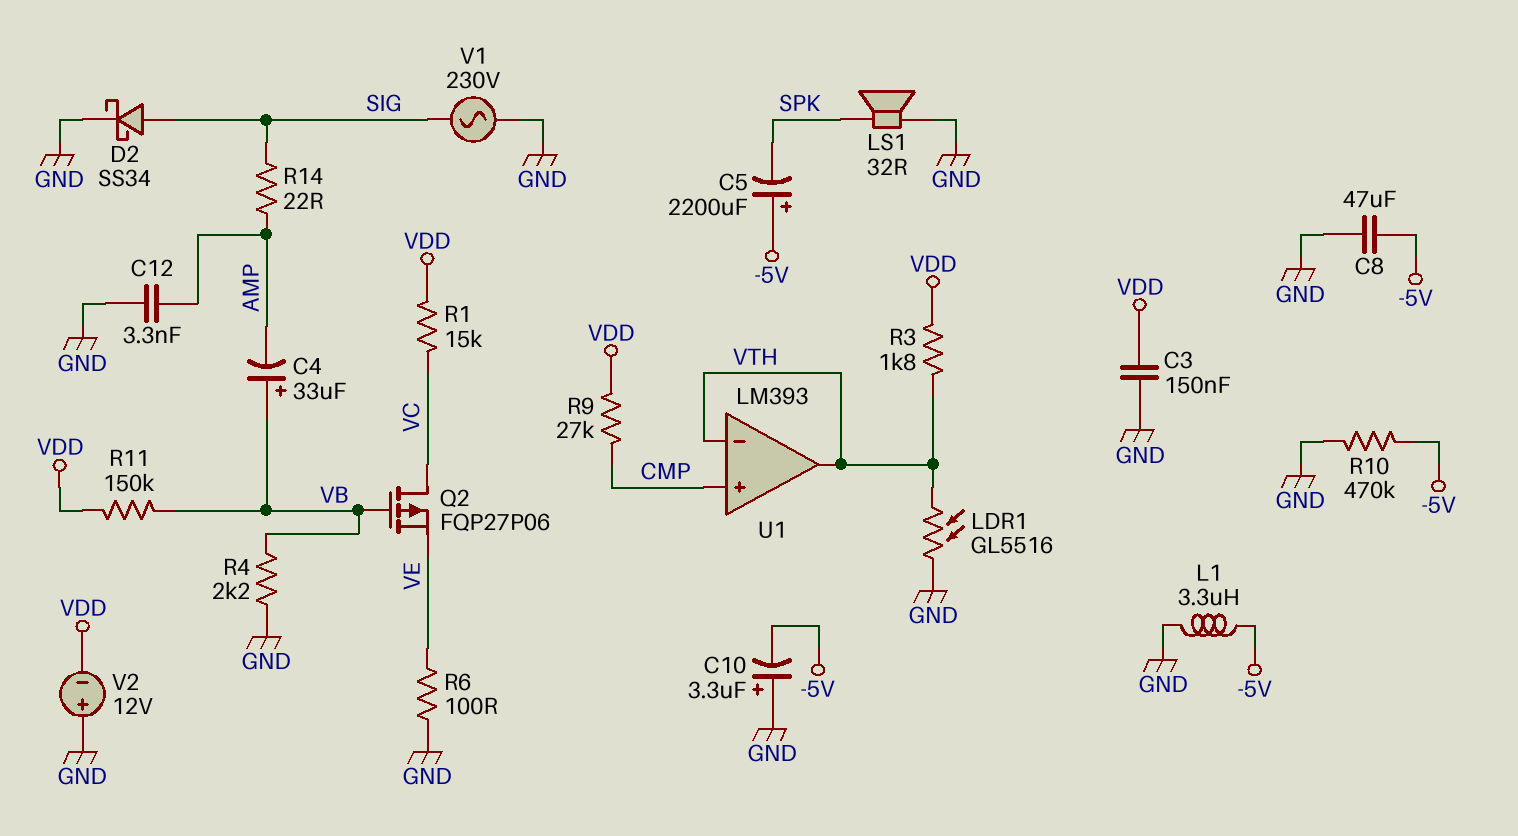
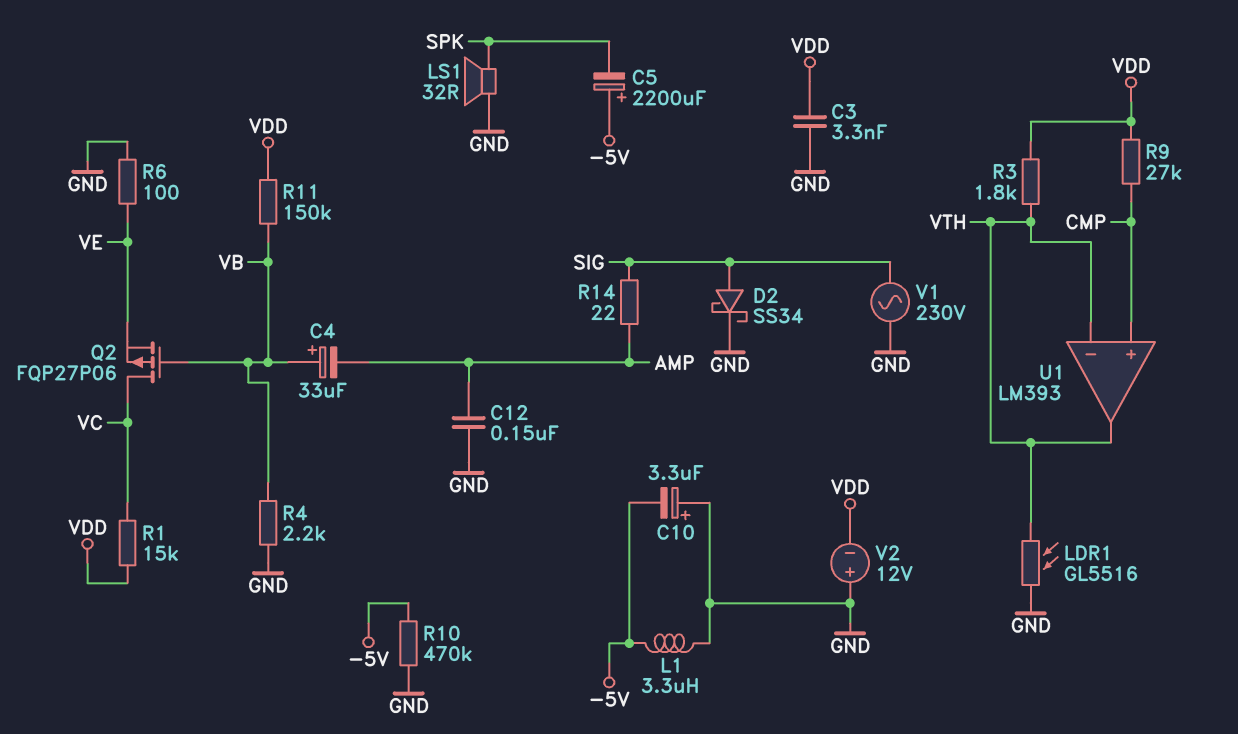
C3: 150nF (GND, VDD) -> 3.3nF (GND, VDD)
C8: 47uF (-5V, GND) -> none
C12: 3.3nF (AMP, GND) -> 150nF (AMP, GND)

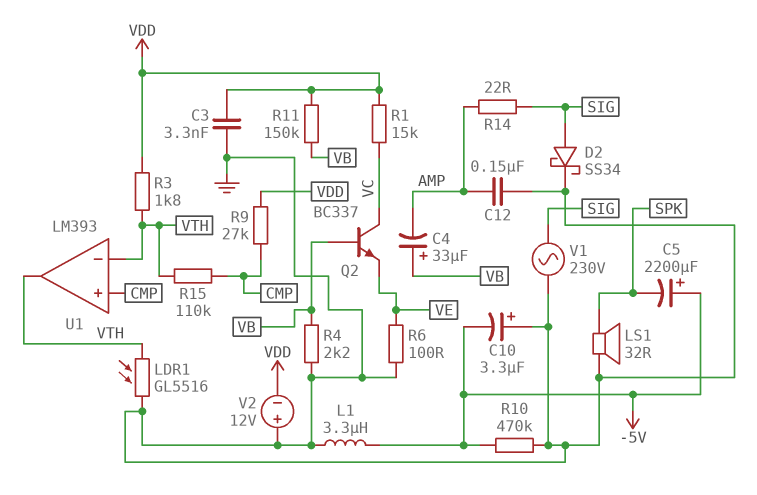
Q2: PMOS FQP27P06 (G VB, D VC, S VE) -> NPN BC337 (B VB, C VC, E VE)
R15: none -> 110k (CMP, VTH)

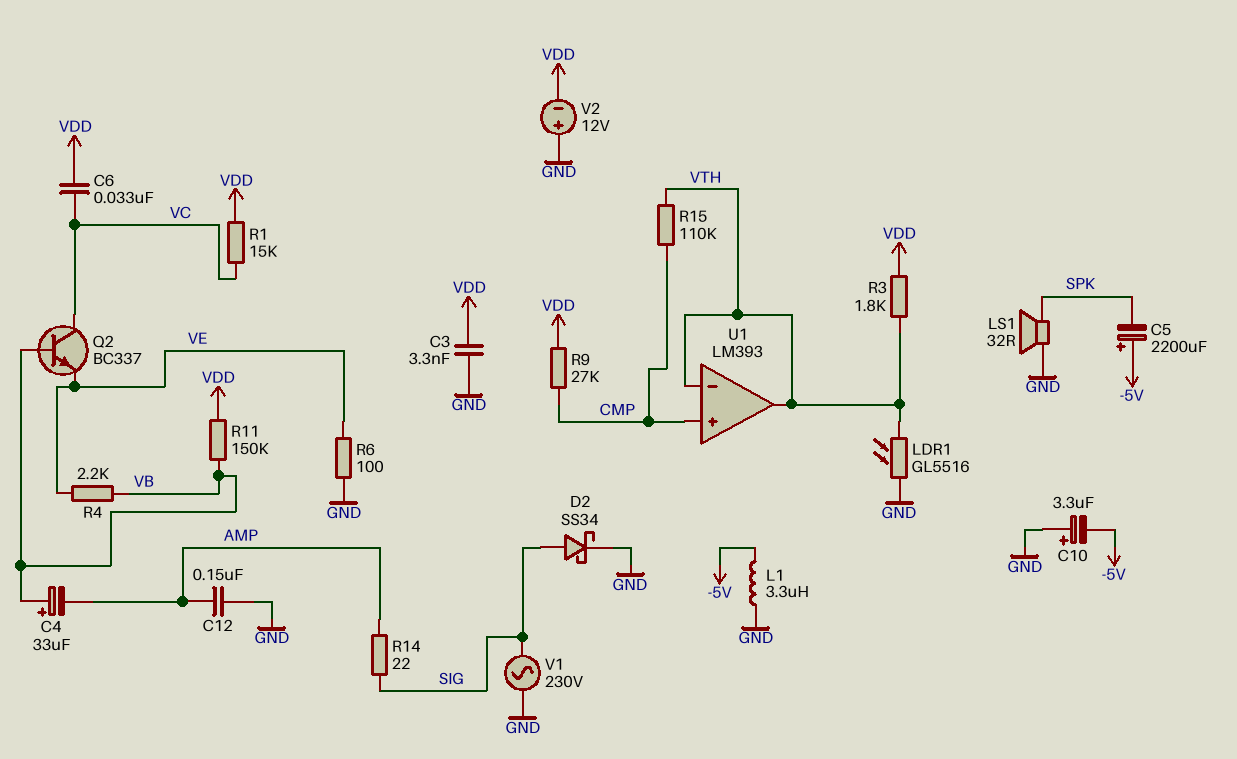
C6: none -> 33nF (VC, VDD)
R4: 2.2k (GND, VB) -> 2.2k (VB, VE)
R10: 470k (-5V, GND) -> none

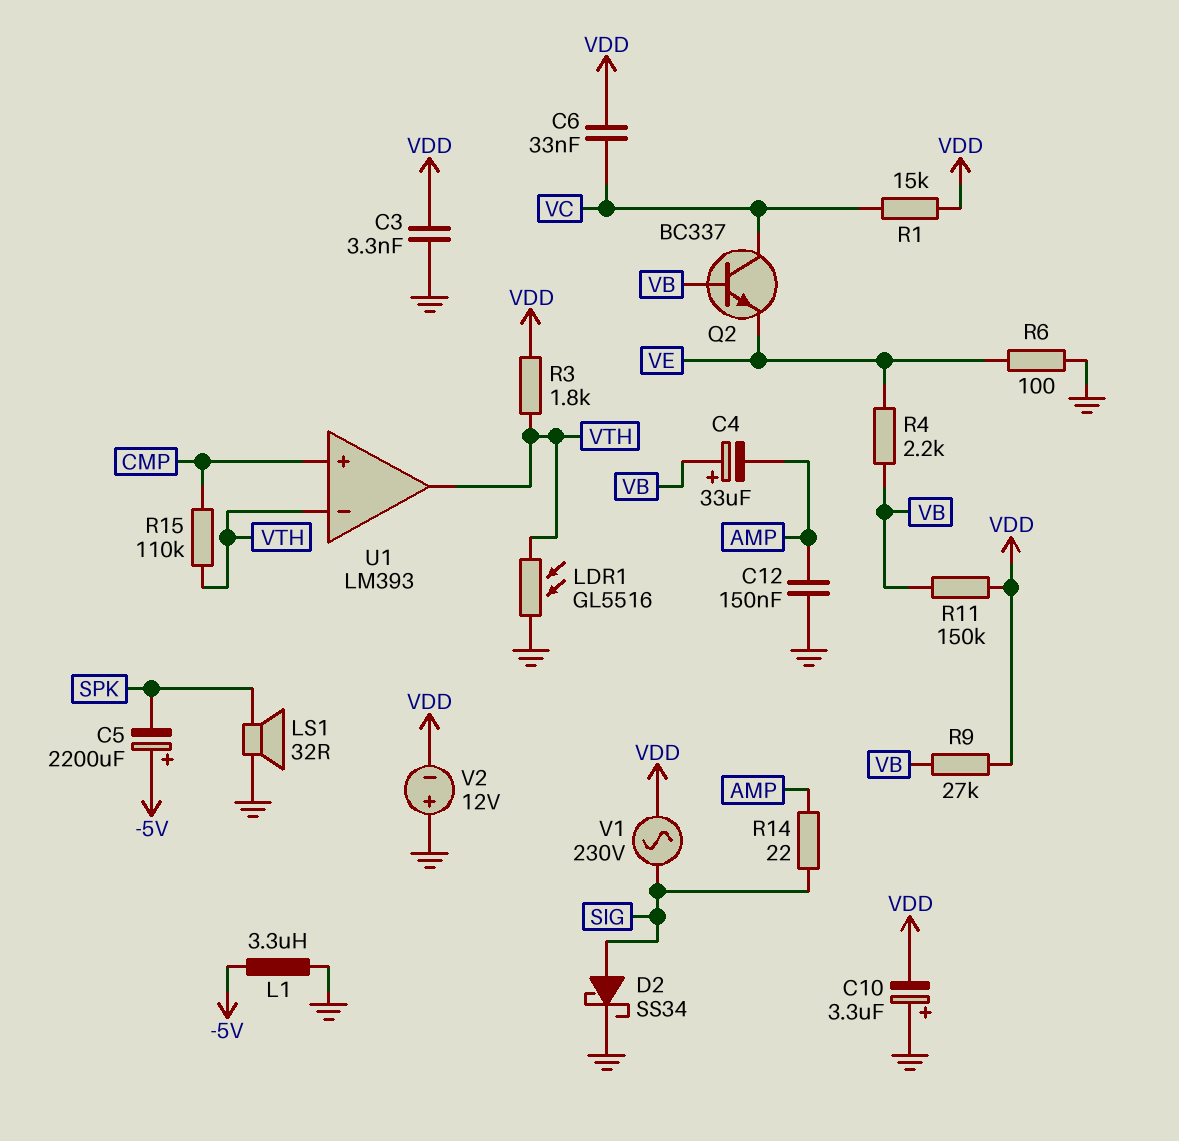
C10: 3.3uF (plus GND, minus -5V) -> 3.3uF (plus GND, minus VDD)
R9: 27k (CMP, VDD) -> 27k (VB, VDD)
V1: AC 230V (GND, SIG) -> AC 230V (SIG, VDD)

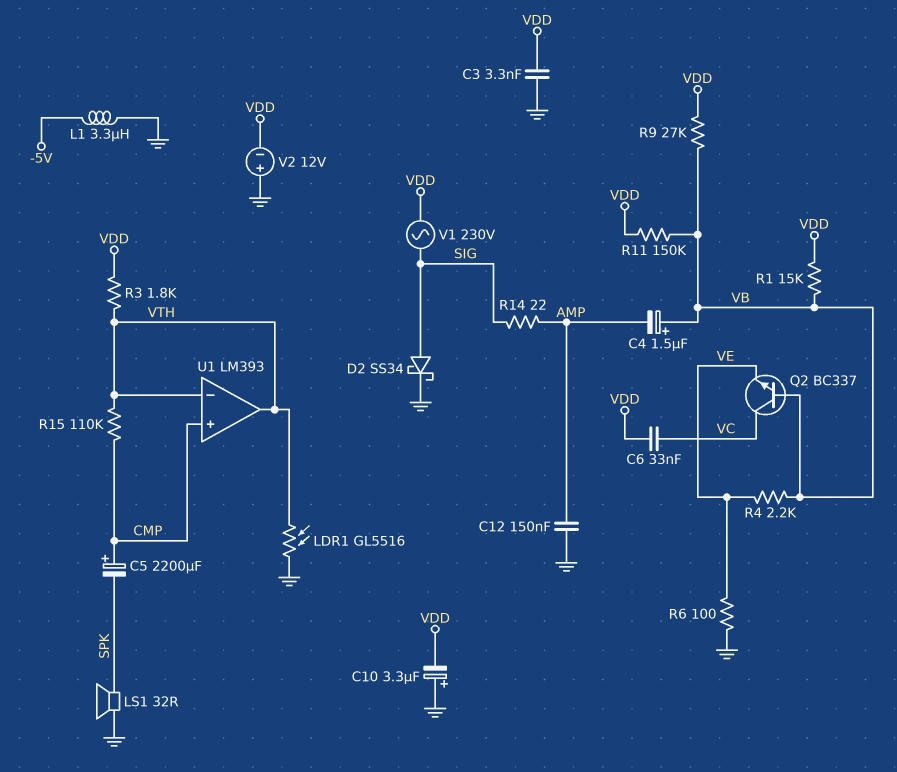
C4: 33uF (plus VB, minus AMP) -> 1.5uF (plus VB, minus AMP)
C5: 2200uF (plus -5V, minus SPK) -> 2200uF (plus CMP, minus SPK)
R1: 15k (VC, VDD) -> 15k (VB, VDD)

